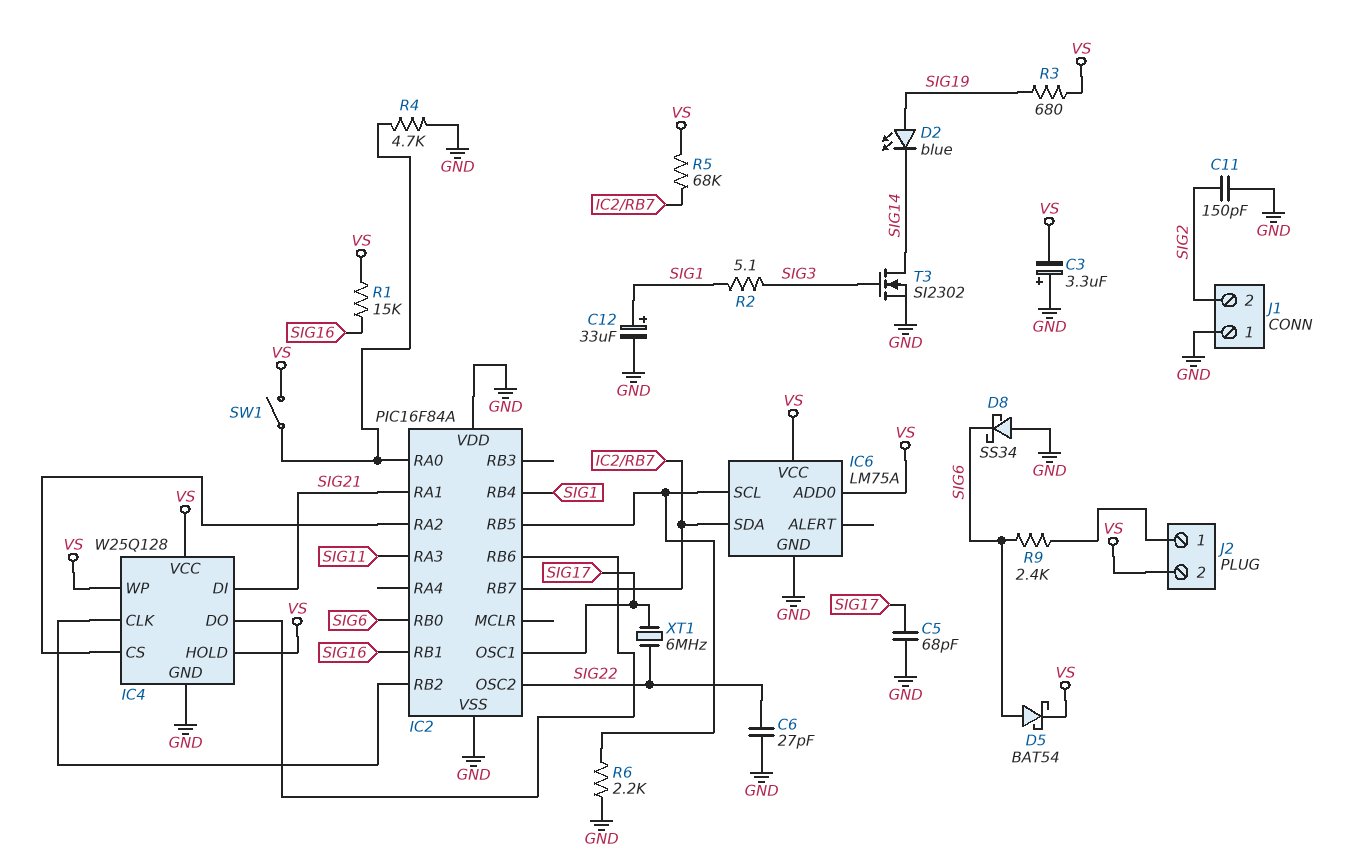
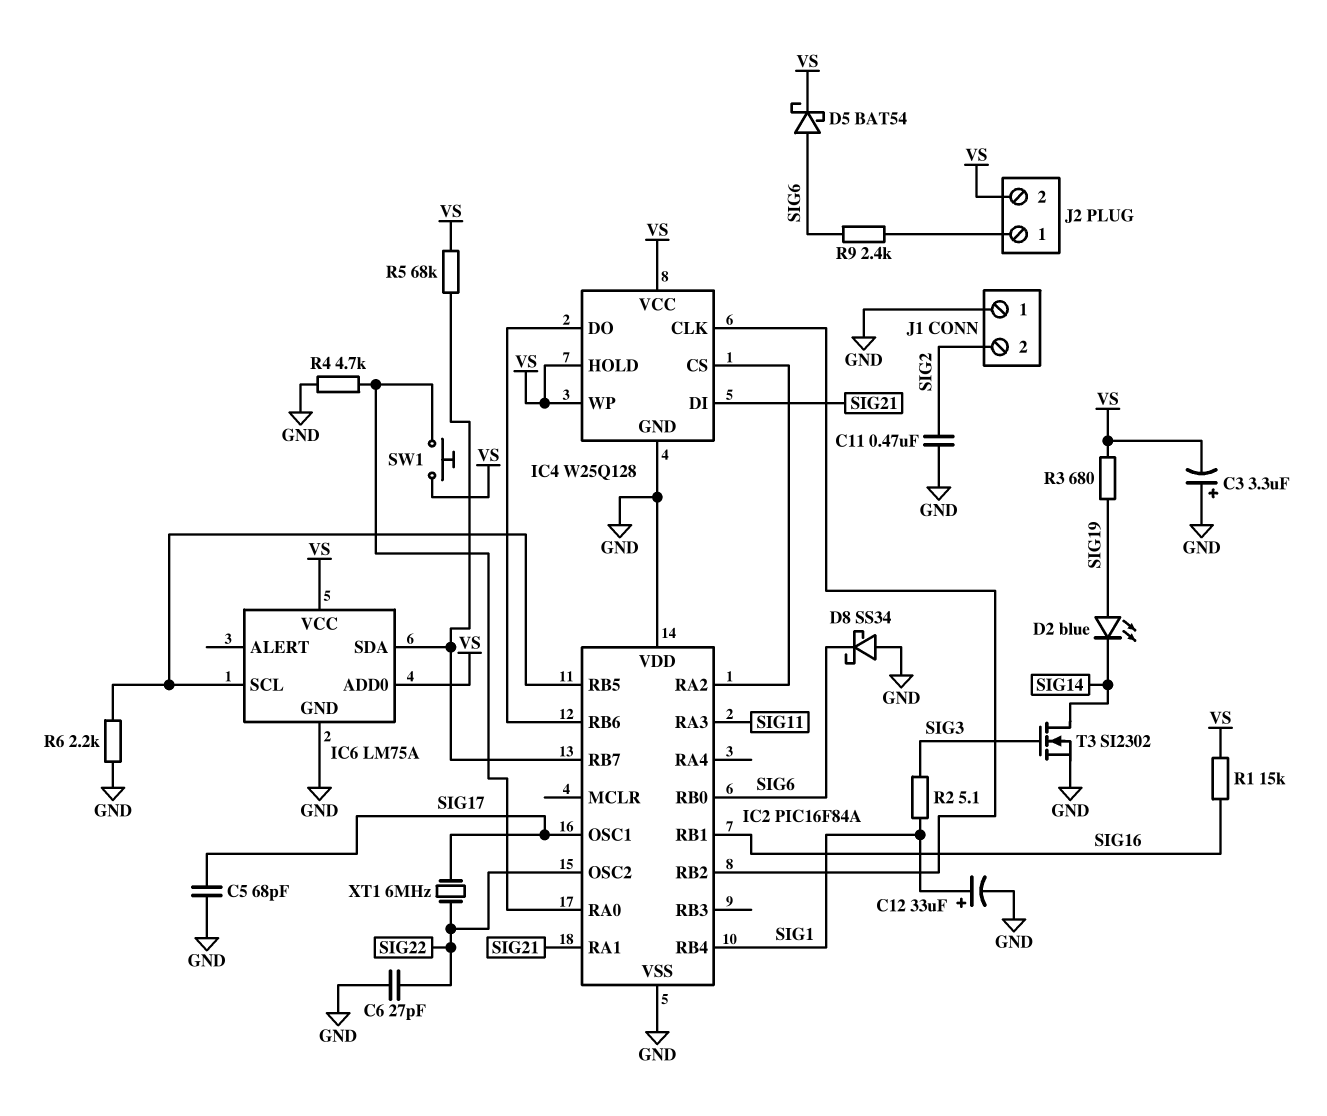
C11: 150pF (GND, SIG2) -> 470nF (GND, SIG2)
SW1: switch (IC2/RA0, VS) -> button (IC2/RA0, VS)

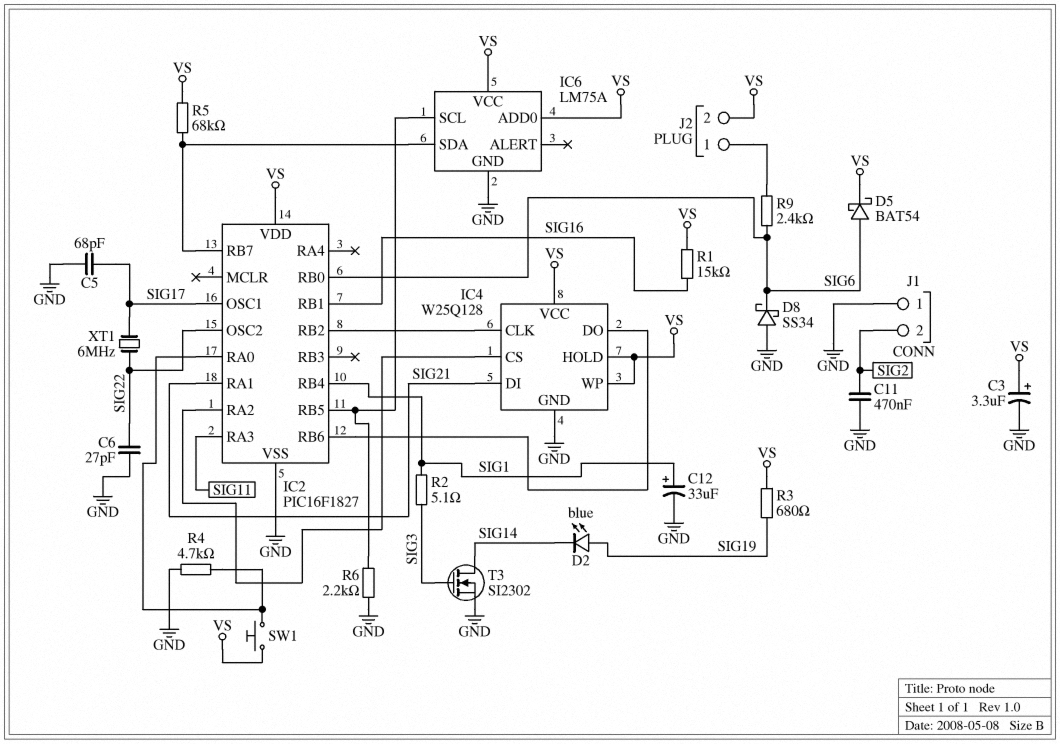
C3: 3.3uF (plus GND, minus VS) -> 3.3uF (plus VS, minus GND)
IC2: PIC16F84A -> PIC16F1827
IC2 pin VDD: GND -> VS

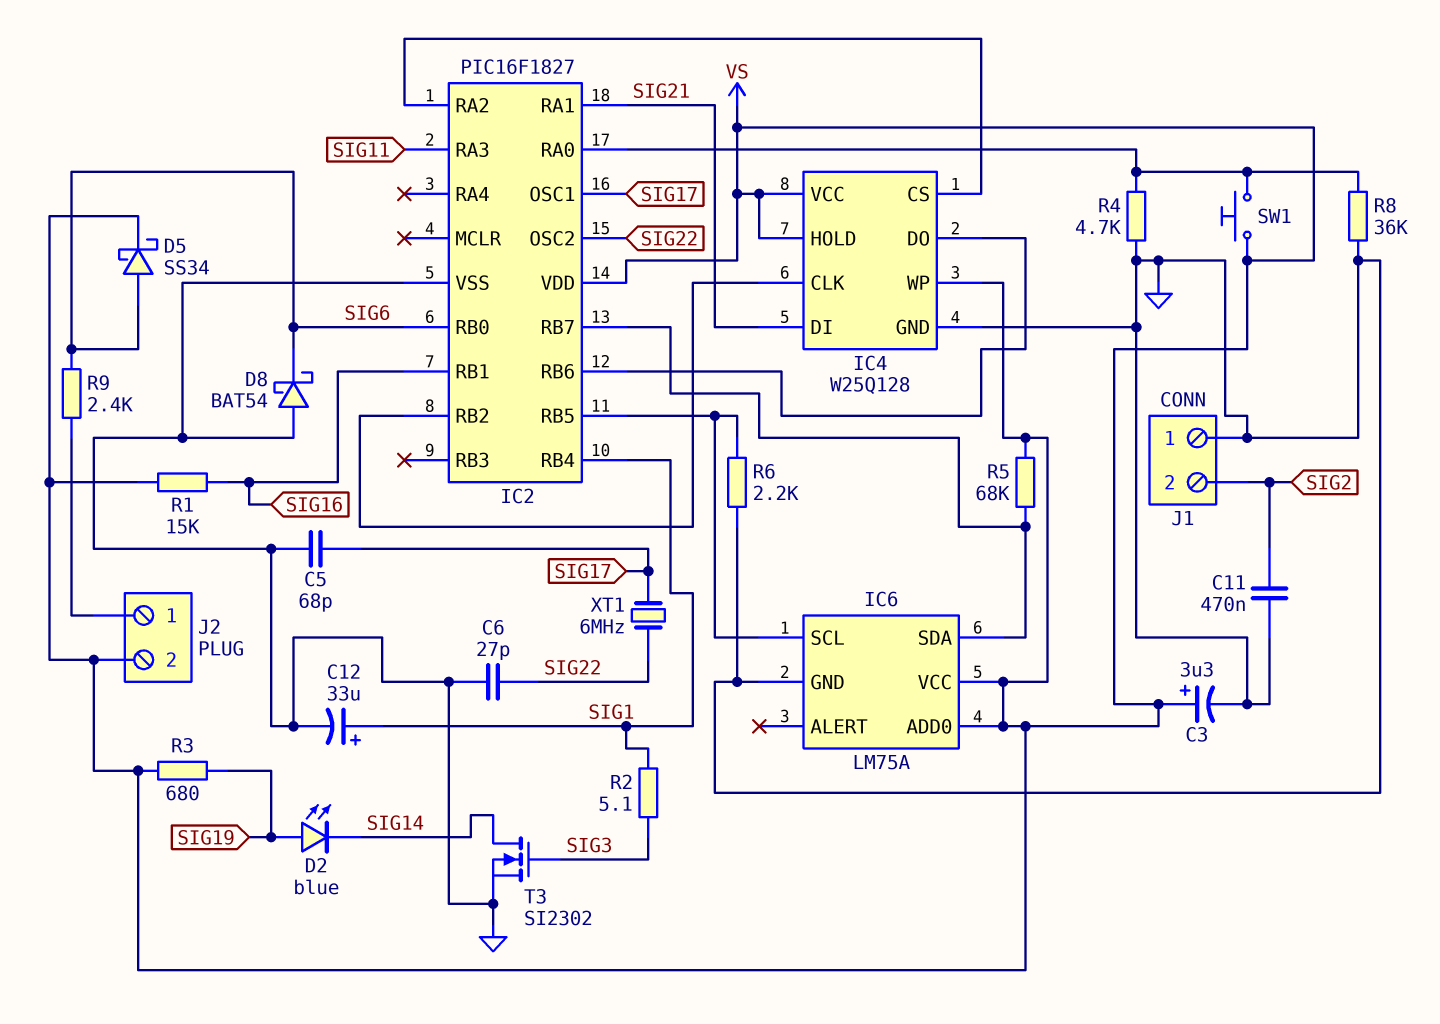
D5: schottky BAT54 (A SIG6, K VS) -> schottky SS34 (A SIG6, K VS)
D8: schottky SS34 (A GND, K SIG6) -> schottky BAT54 (A GND, K SIG6)
R8: none -> 36k (GND, IC2/RA0)

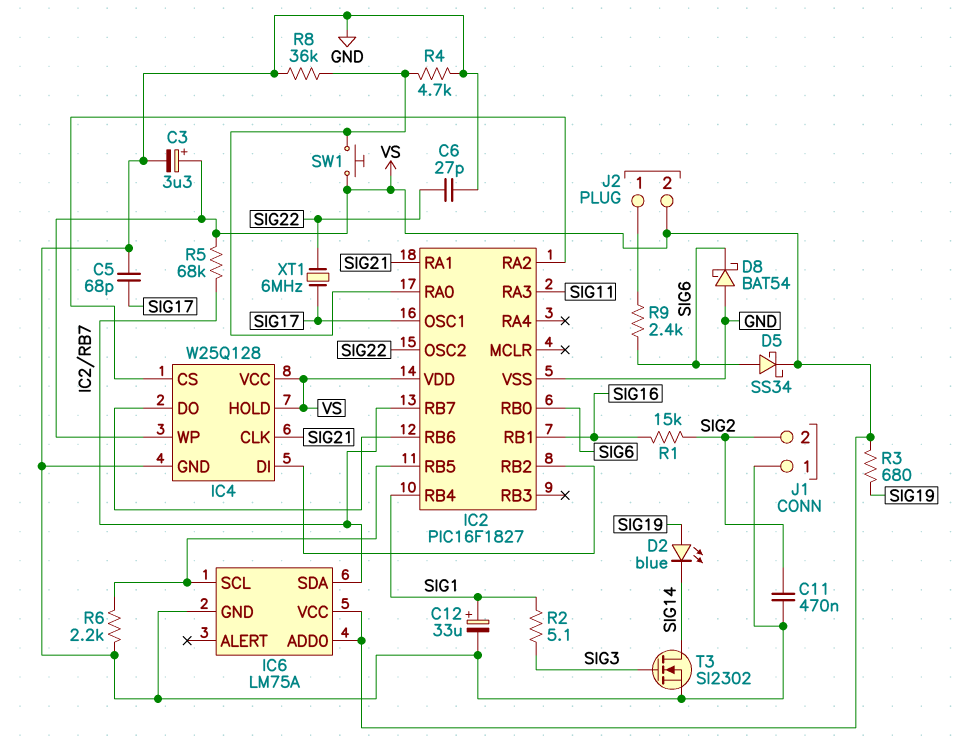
IC4 pin CLK: IC2/RB2 -> SIG21
IC4 pin DI: SIG21 -> IC2/RB2
R1: 15k (SIG16, VS) -> 15k (SIG2, SIG16)

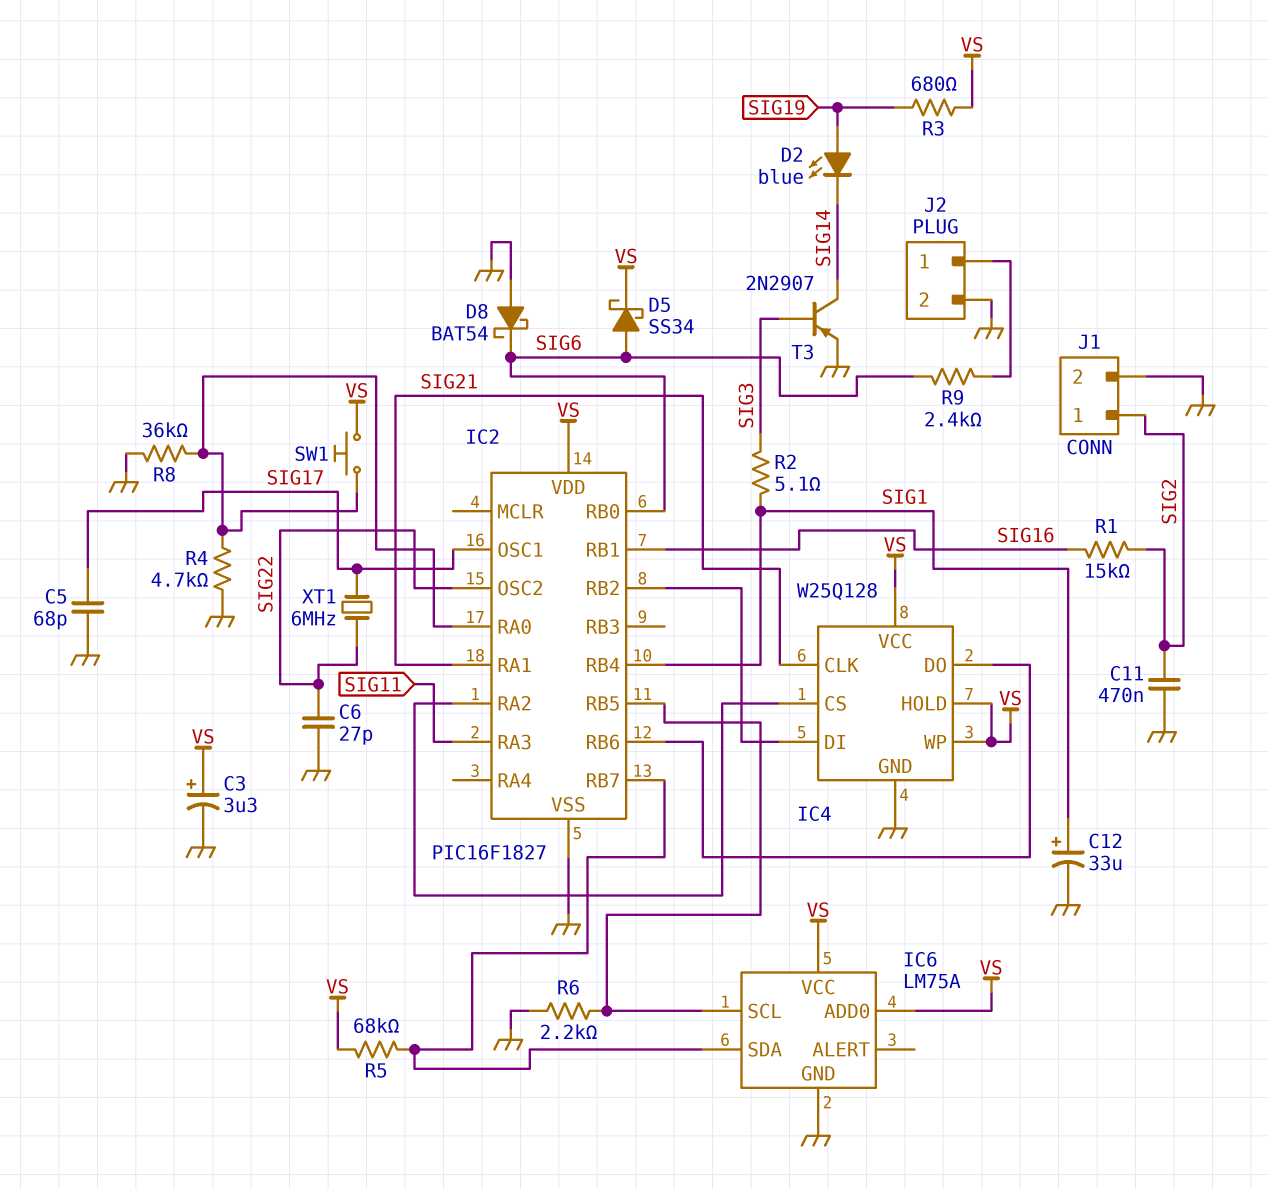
J1 pin 1: GND -> SIG2
J1 pin 2: SIG2 -> GND
J2 pin 2: VS -> GND
T3: NMOS SI2302 (G SIG3, D SIG14, S GND) -> PNP 2N2907 (B SIG3, C SIG14, E GND)

